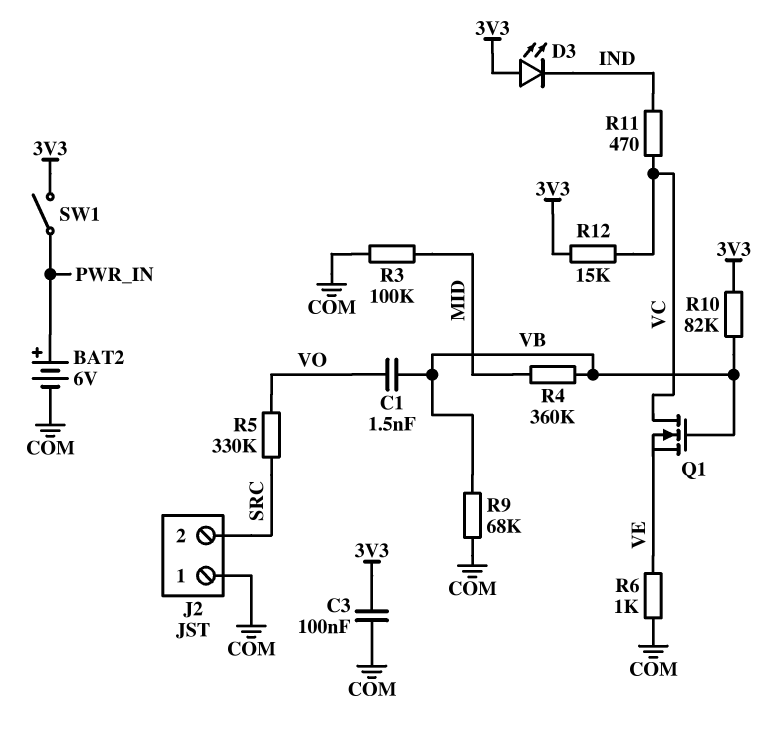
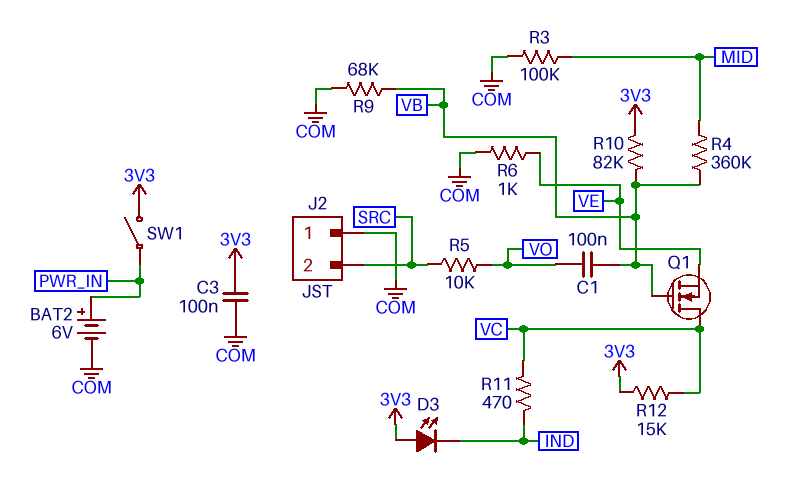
C1: 1.5nF (VB, VO) -> 100nF (VB, VO)
R5: 330k (SRC, VO) -> 10k (SRC, VO)

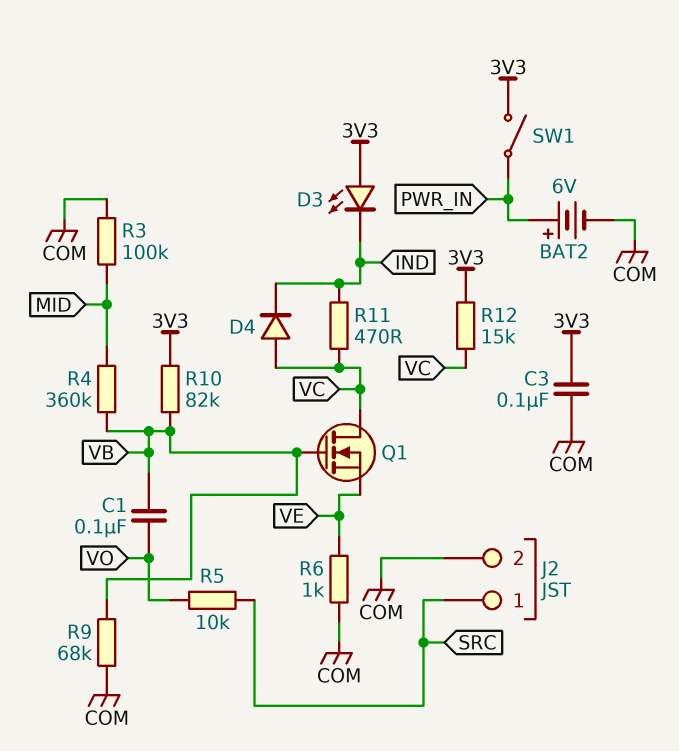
D4: none -> diode (A VC, K IND)
J2 pin 1: COM -> SRC
J2 pin 2: SRC -> COM

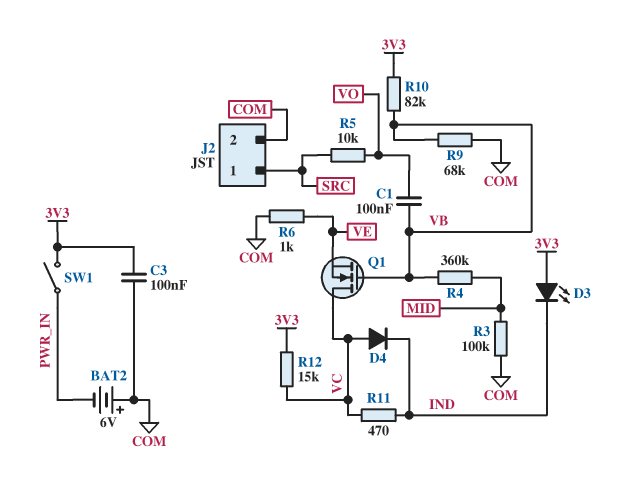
BAT2: 6V (plus PWR_IN, minus COM) -> 6V (plus COM, minus PWR_IN)

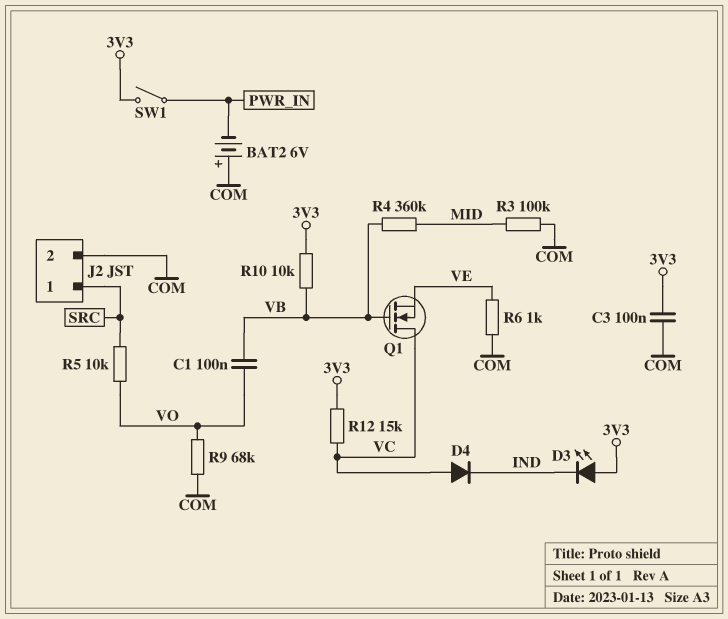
R9: 68k (COM, VB) -> 68k (COM, VO)
R10: 82k (3V3, VB) -> 10k (3V3, VB)
R11: 470 (IND, VC) -> none

